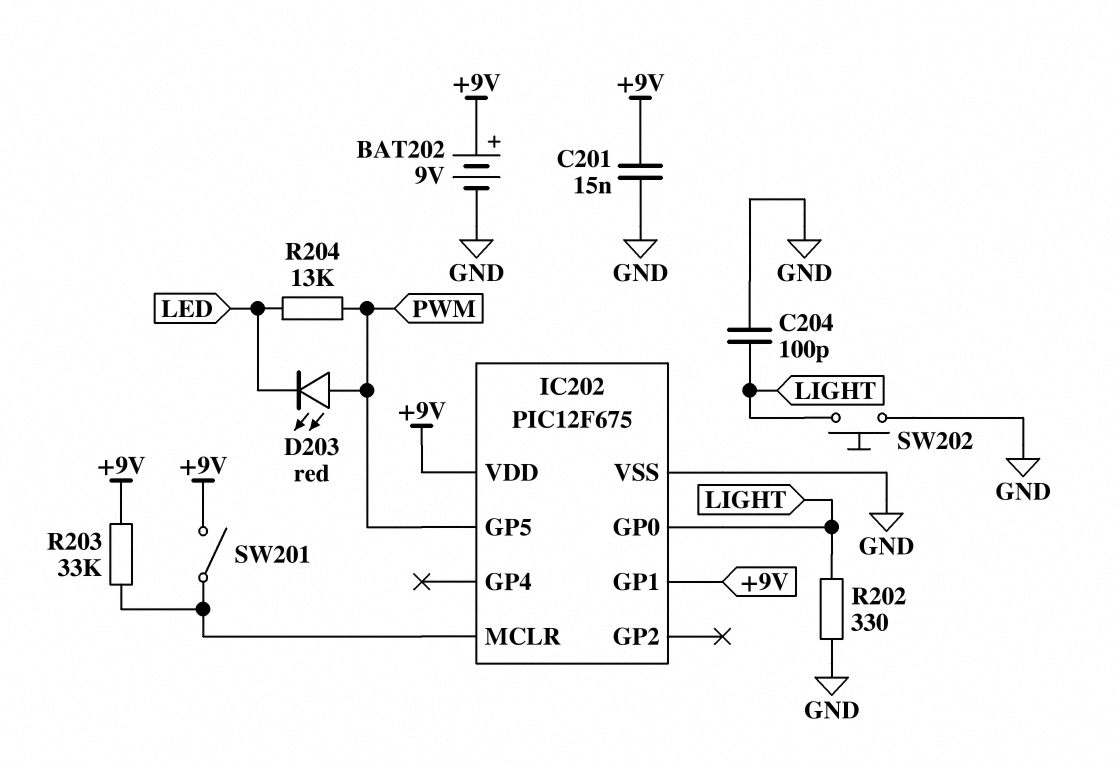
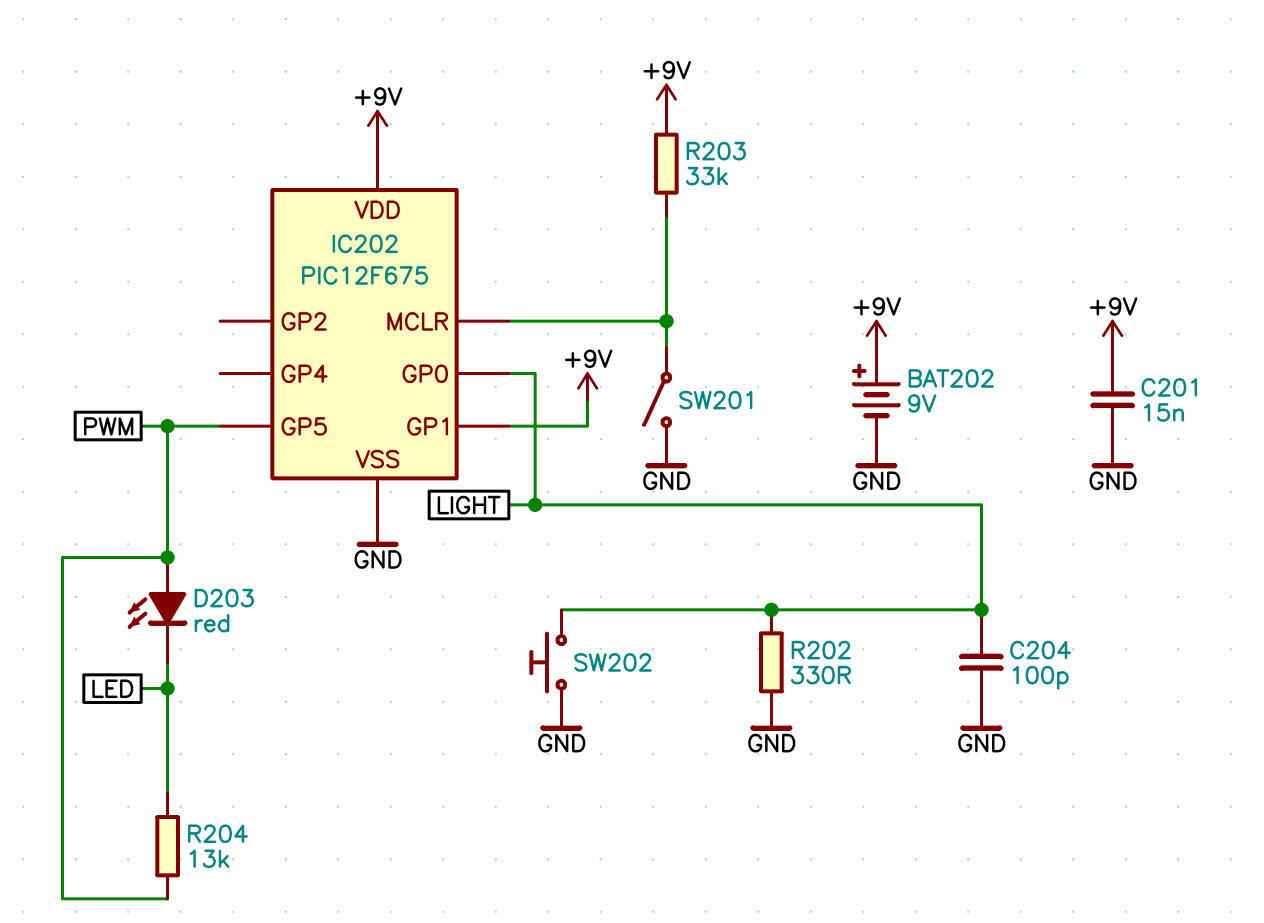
SW201: switch (+9V, IC202/MCLR) -> switch (GND, IC202/MCLR)

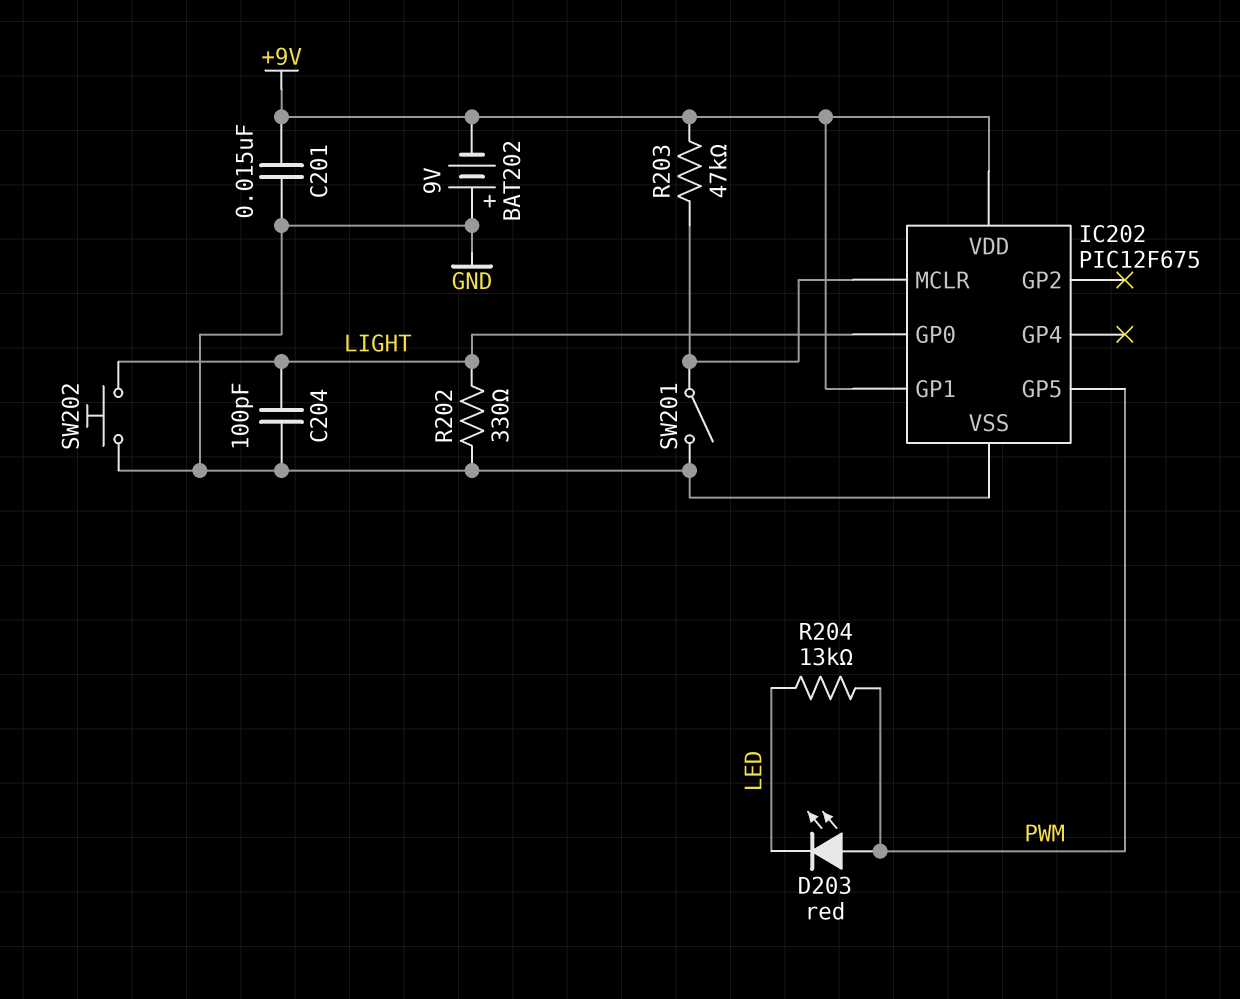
BAT202: 9V (plus +9V, minus GND) -> 9V (plus GND, minus +9V)
R203: 33k (+9V, IC202/MCLR) -> 47k (+9V, IC202/MCLR)

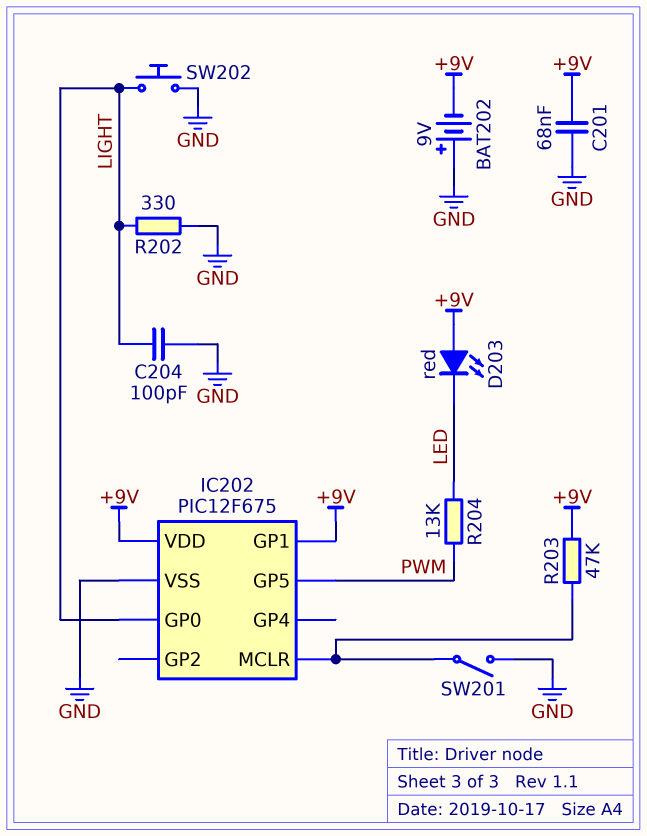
C201: 15nF (+9V, GND) -> 68nF (+9V, GND)
D203: LED red (A PWM, K LED) -> LED red (A +9V, K LED)

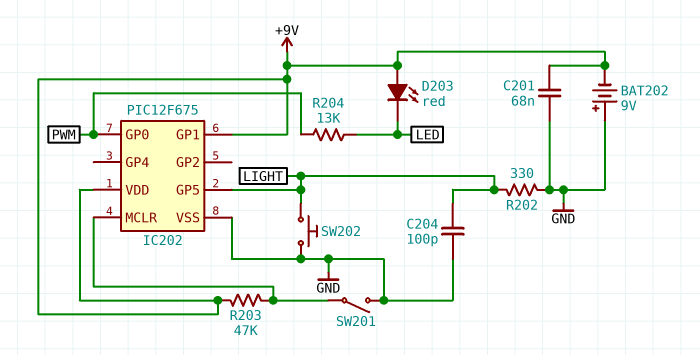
IC202 pin GP0: LIGHT -> PWM
IC202 pin GP5: PWM -> LIGHT

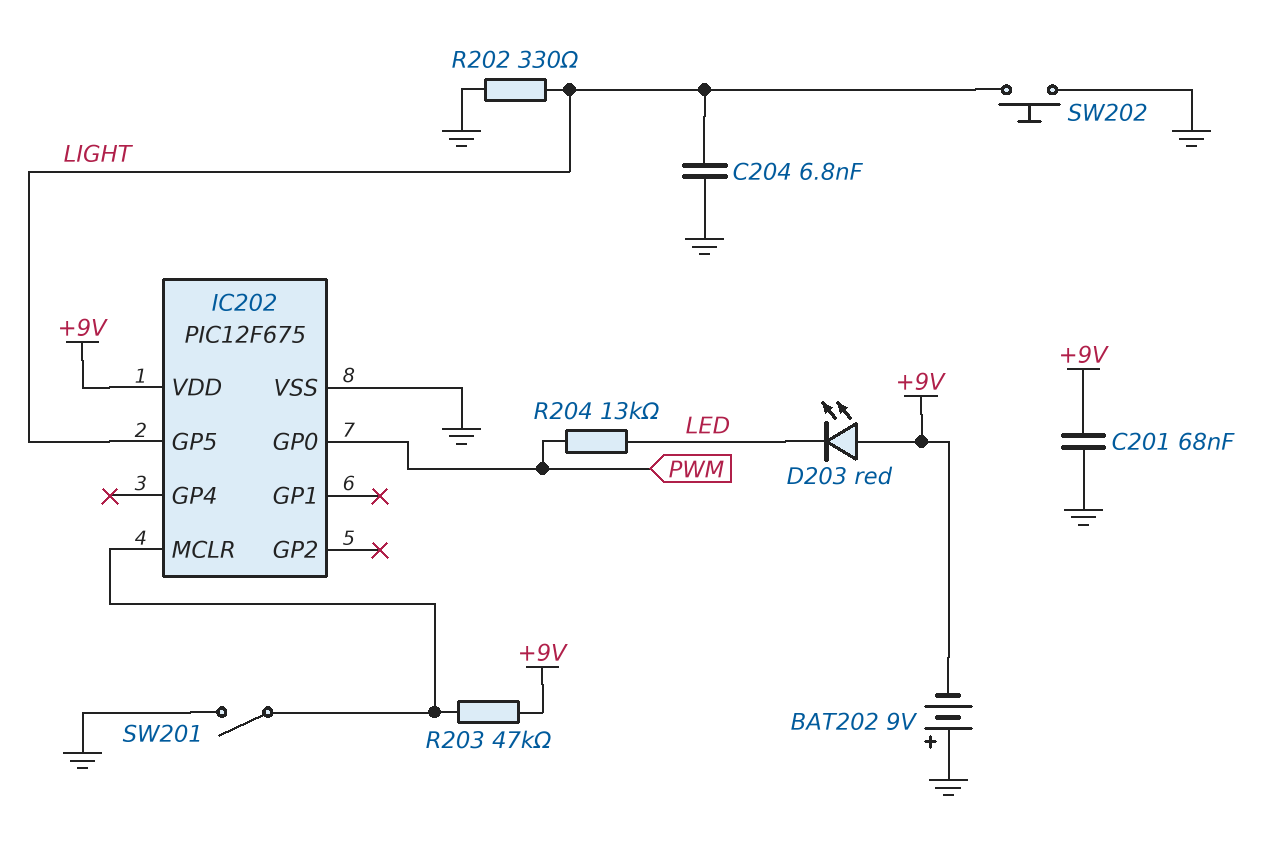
C204: 100pF (GND, LIGHT) -> 6.8nF (GND, LIGHT)
IC202 pin GP1: +9V -> none

